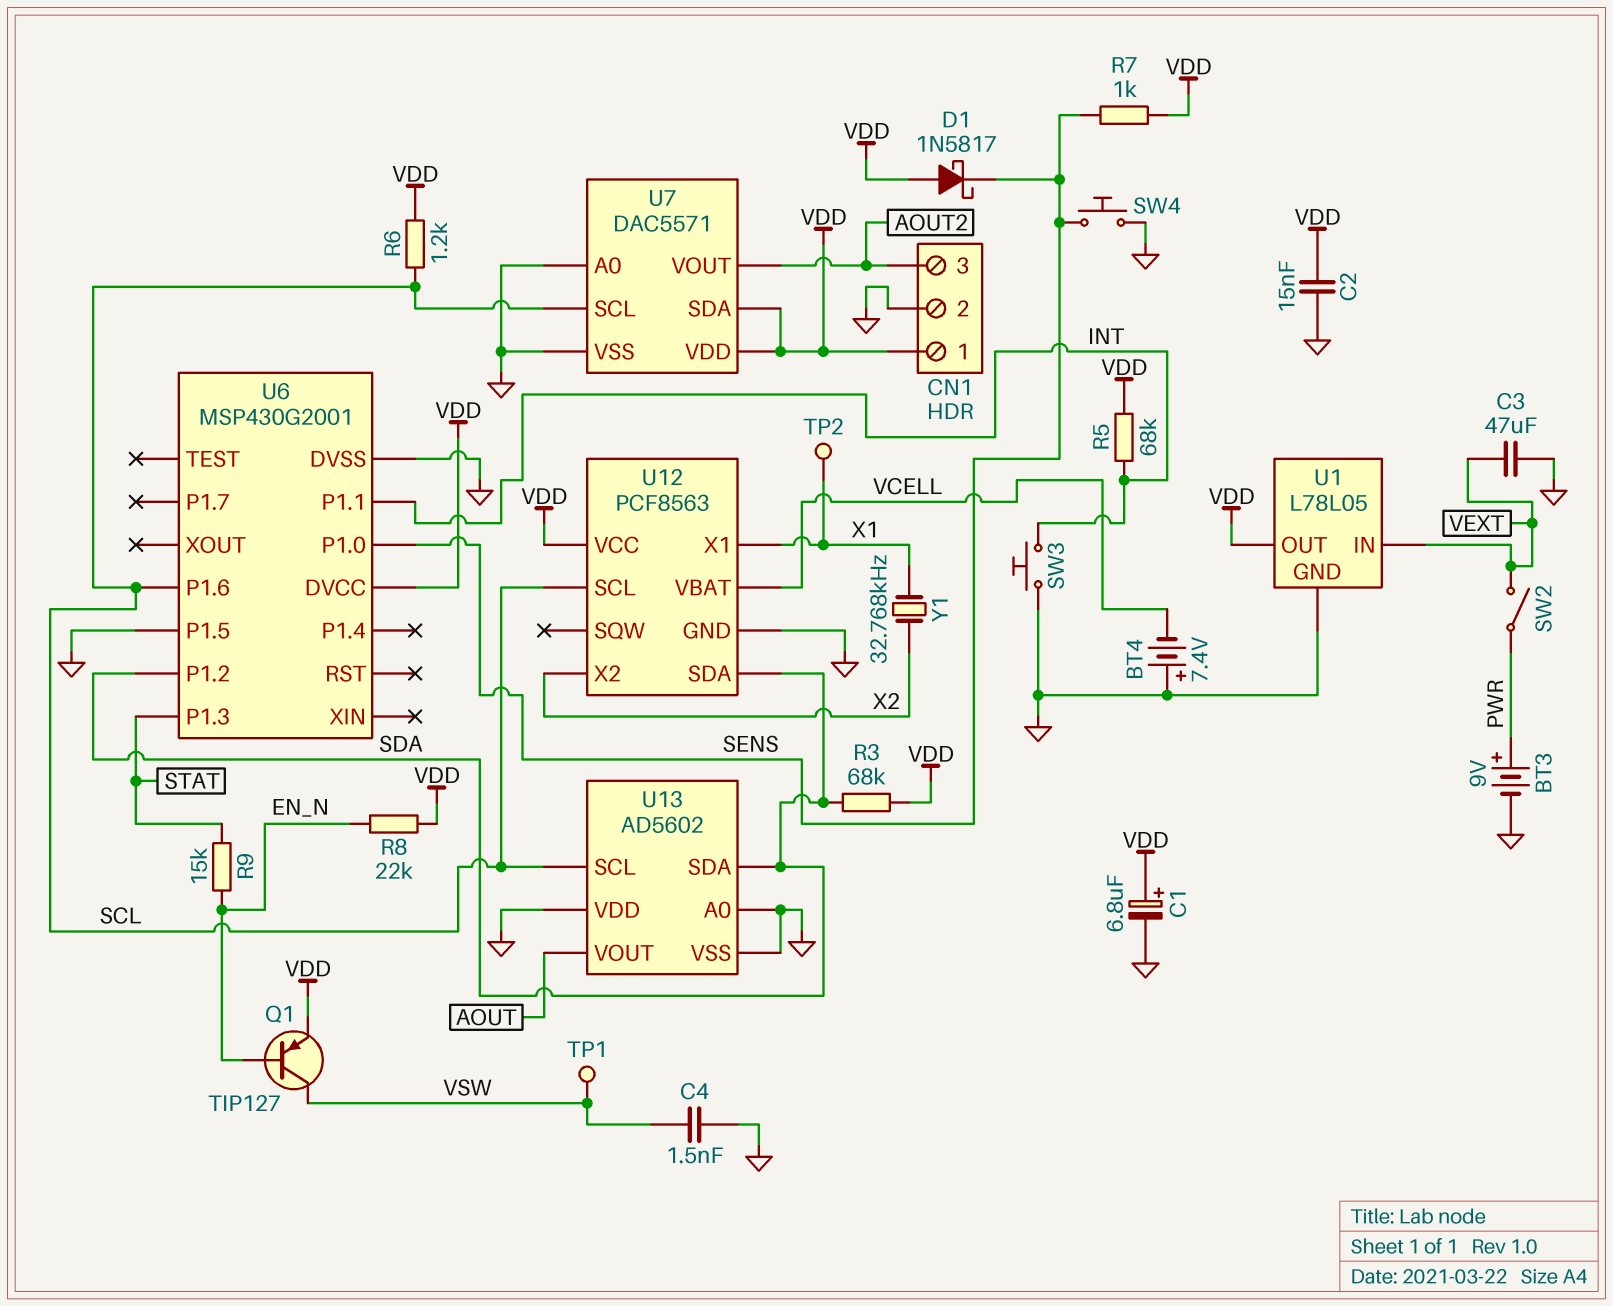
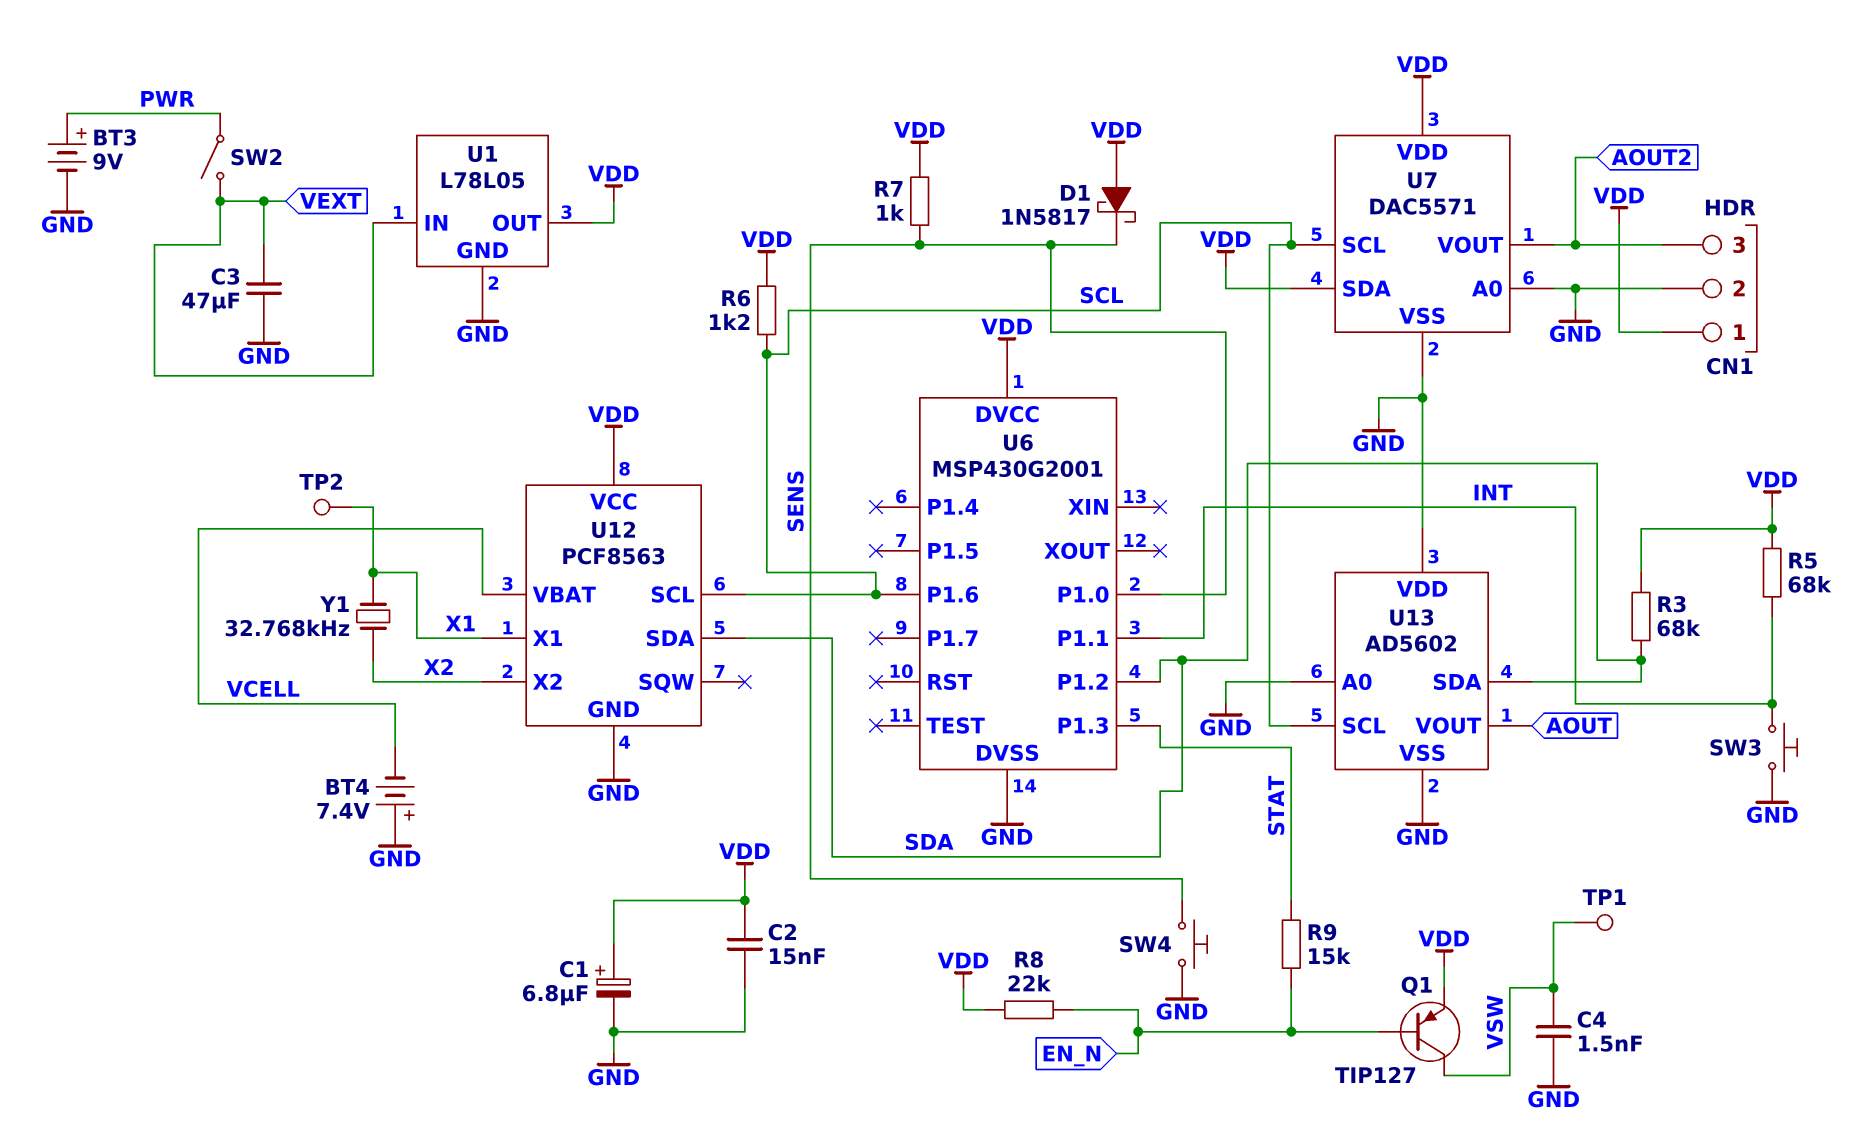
U6 pin P1.5: GND -> none

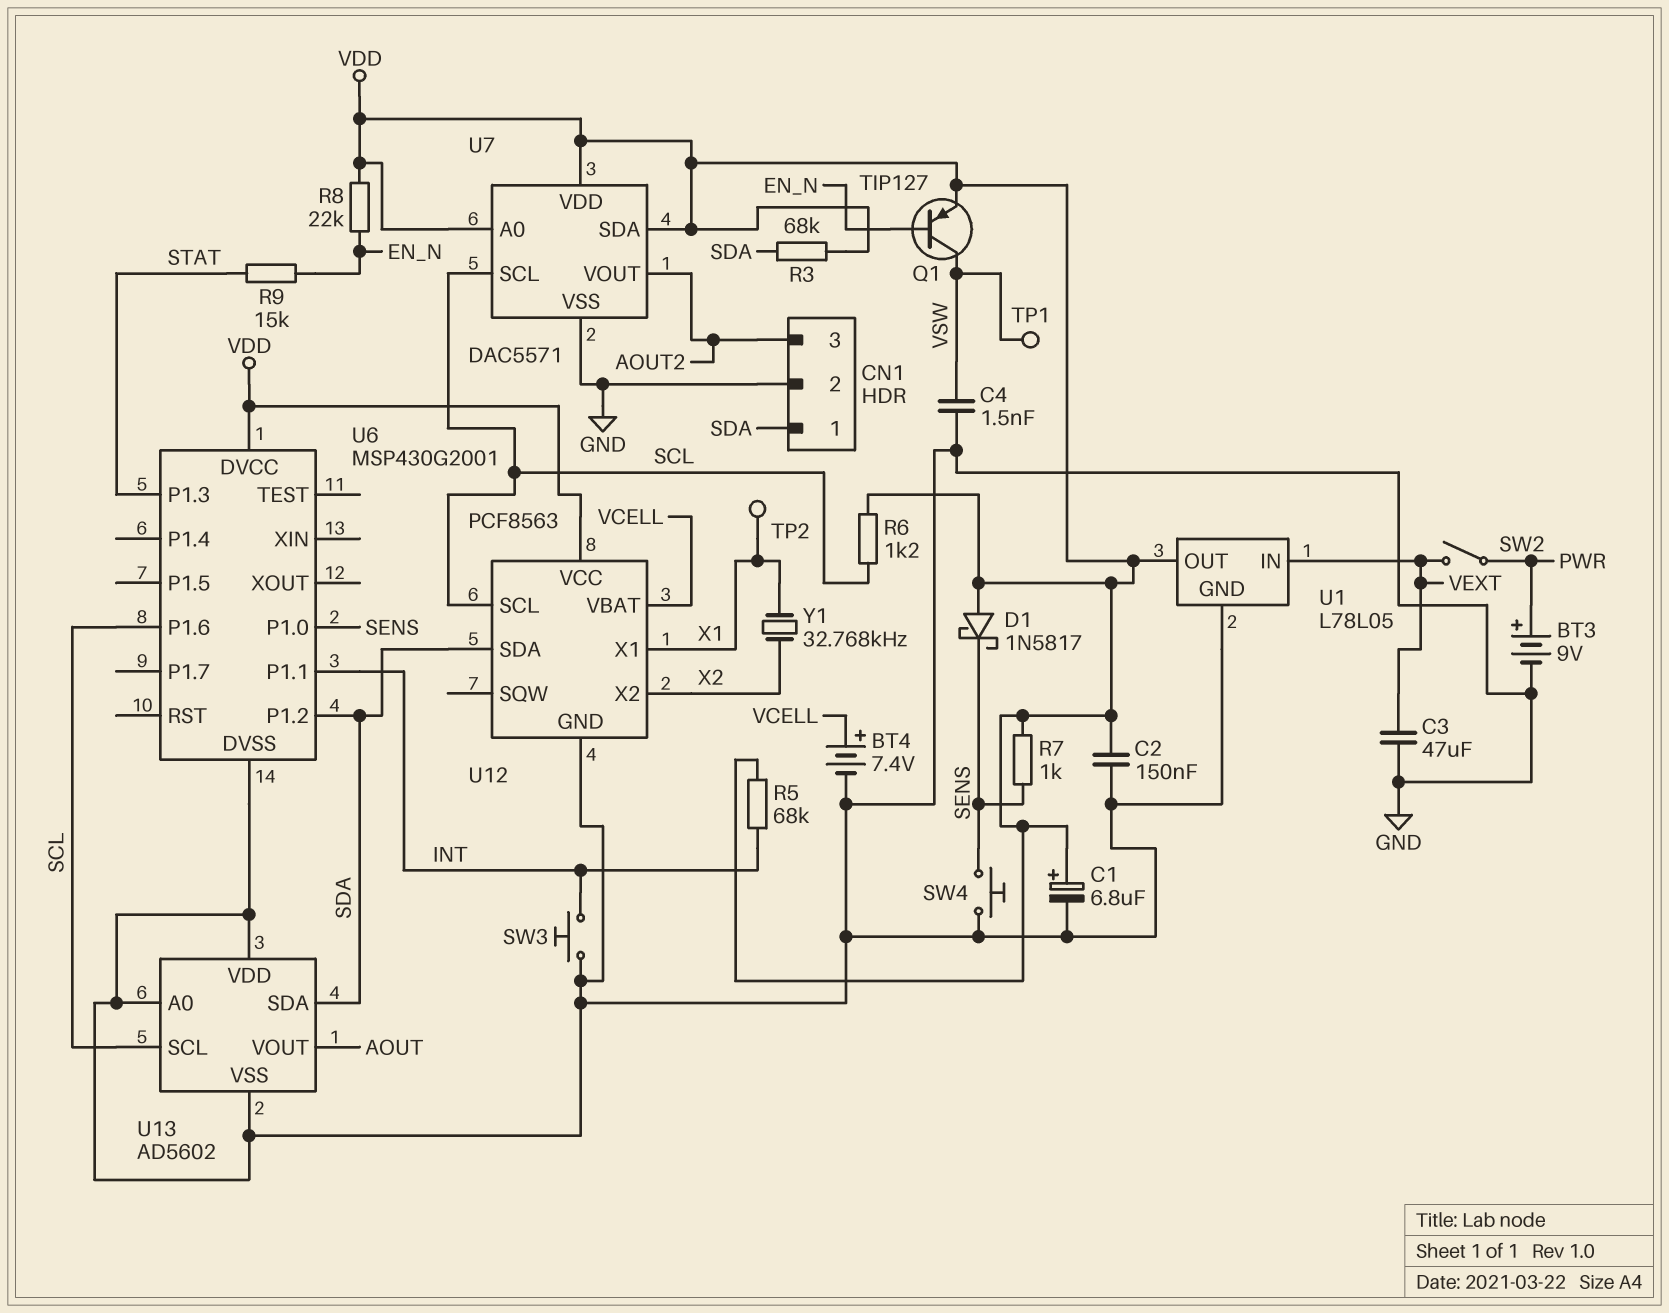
BT4: 7.4V (plus GND, minus VCELL) -> 7.4V (plus VCELL, minus GND)
C2: 15nF (GND, VDD) -> 150nF (GND, VDD)
CN1 pin 1: VDD -> SDA
U7 pin A0: GND -> VDD

